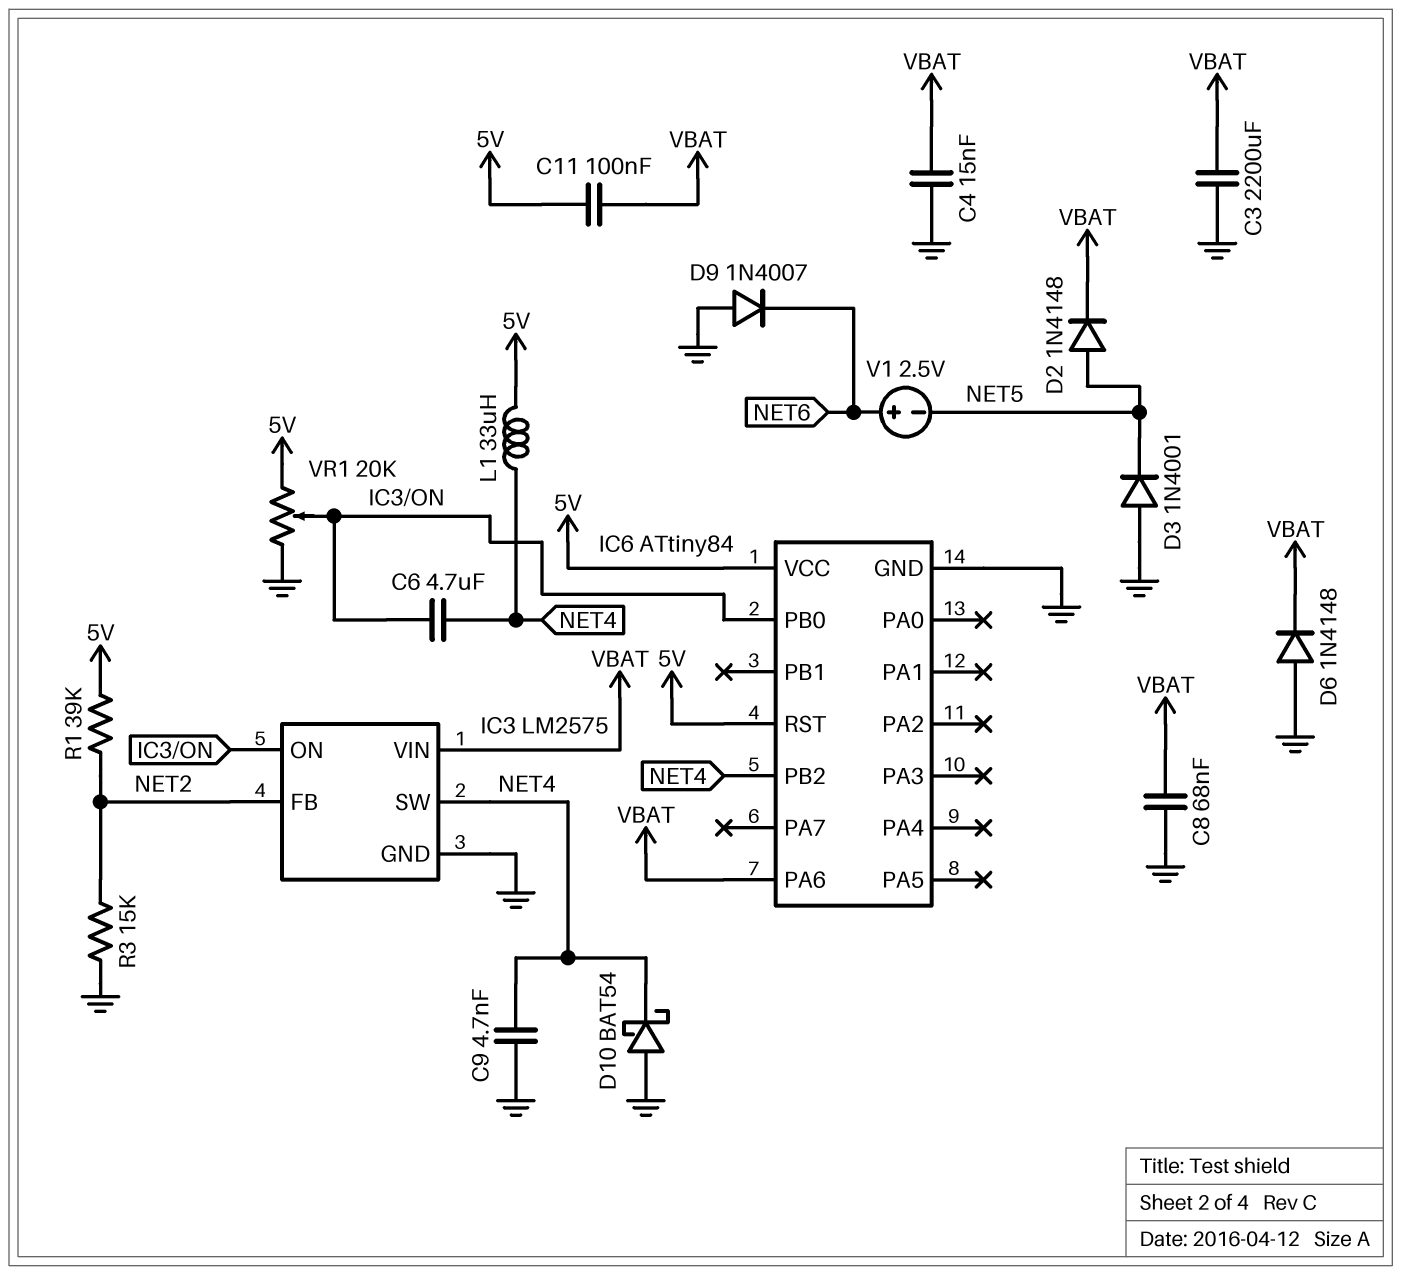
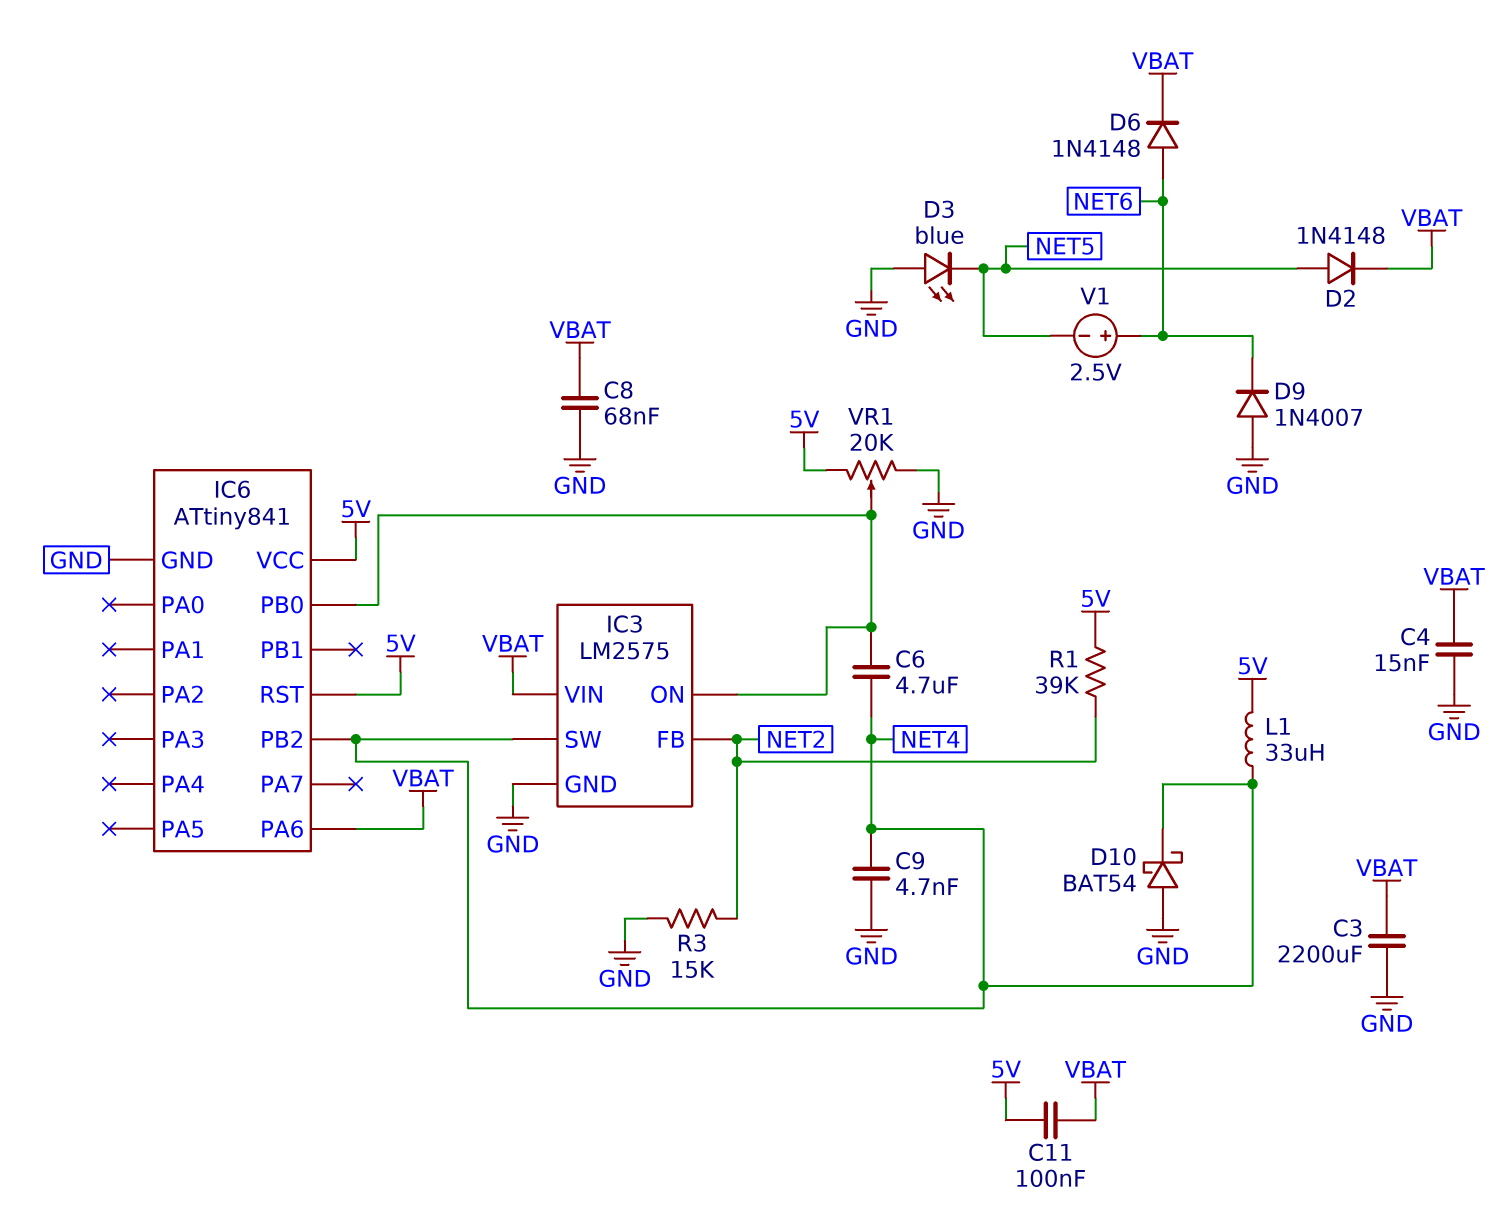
D3: diode 1N4001 (A GND, K NET5) -> LED blue (A GND, K NET5)
D6: diode 1N4148 (A GND, K VBAT) -> diode 1N4148 (A NET6, K VBAT)
IC6: ATtiny84 -> ATtiny841

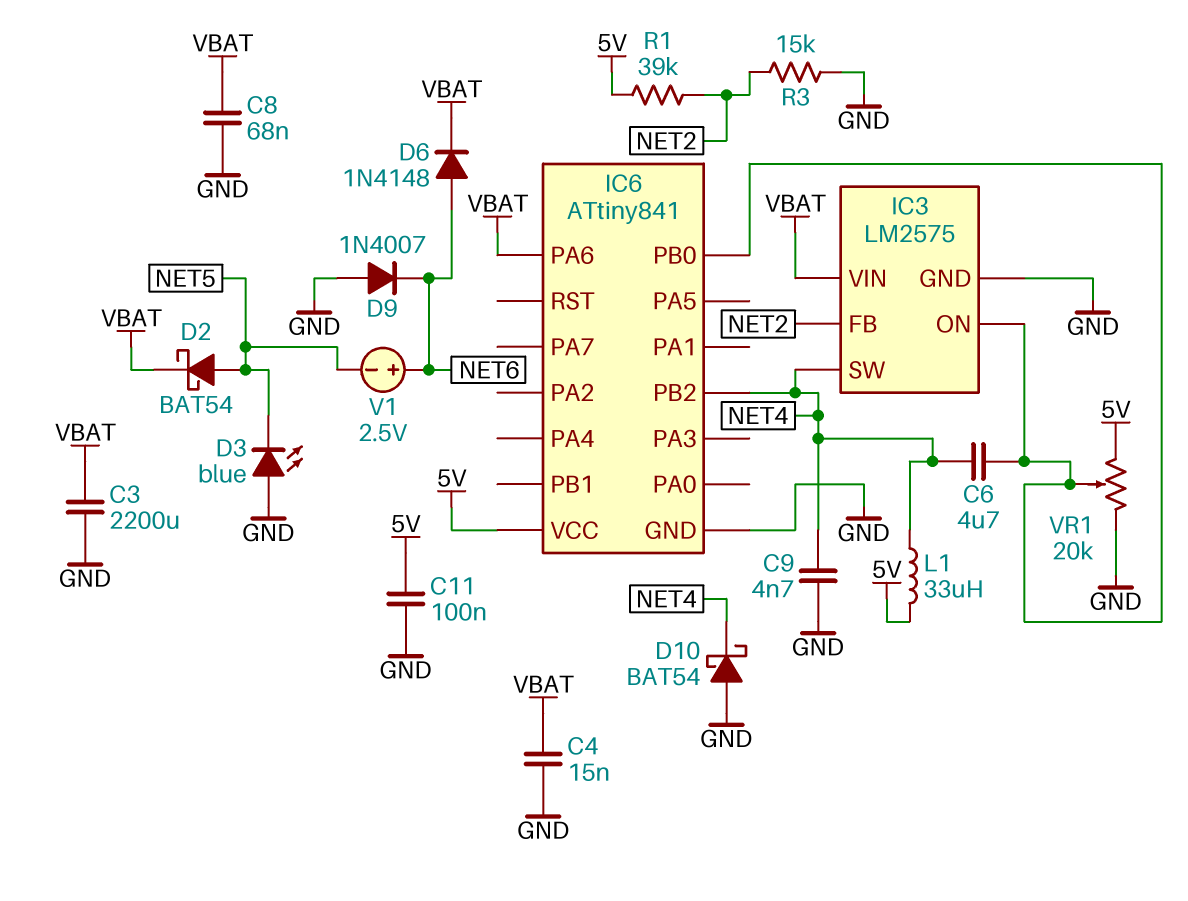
C11: 100nF (5V, VBAT) -> 100nF (5V, GND)
D2: diode 1N4148 (A NET5, K VBAT) -> schottky BAT54 (A NET5, K VBAT)
IC6 pin RST: 5V -> none

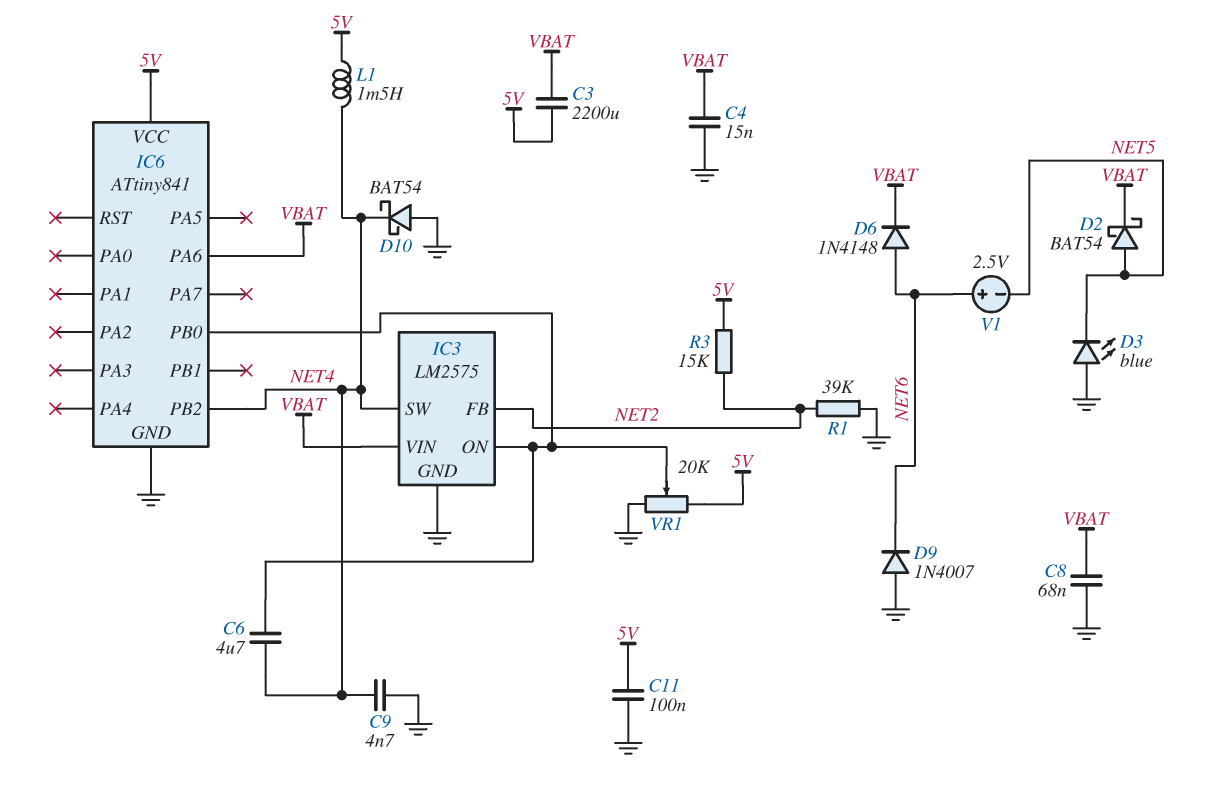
C3: 2200uF (GND, VBAT) -> 2200uF (5V, VBAT)
L1: 33uH (5V, NET4) -> 1.5mH (5V, NET4)
R1: 39k (5V, NET2) -> 39k (GND, NET2)
R3: 15k (GND, NET2) -> 15k (5V, NET2)

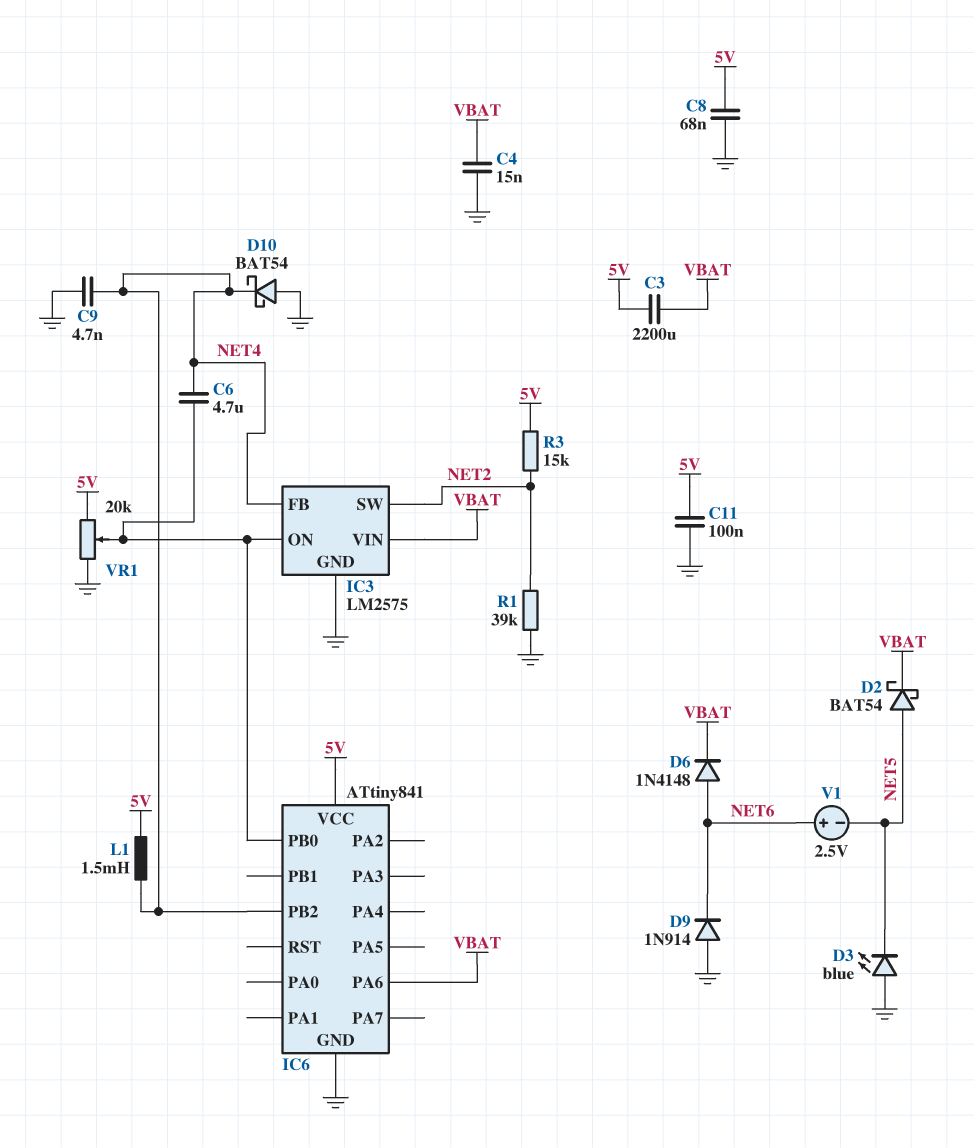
C8: 68nF (GND, VBAT) -> 68nF (5V, GND)
D9: diode 1N4007 (A GND, K NET6) -> diode 1N914 (A GND, K NET6)
IC3 pin FB: NET2 -> NET4
IC3 pin SW: NET4 -> NET2

